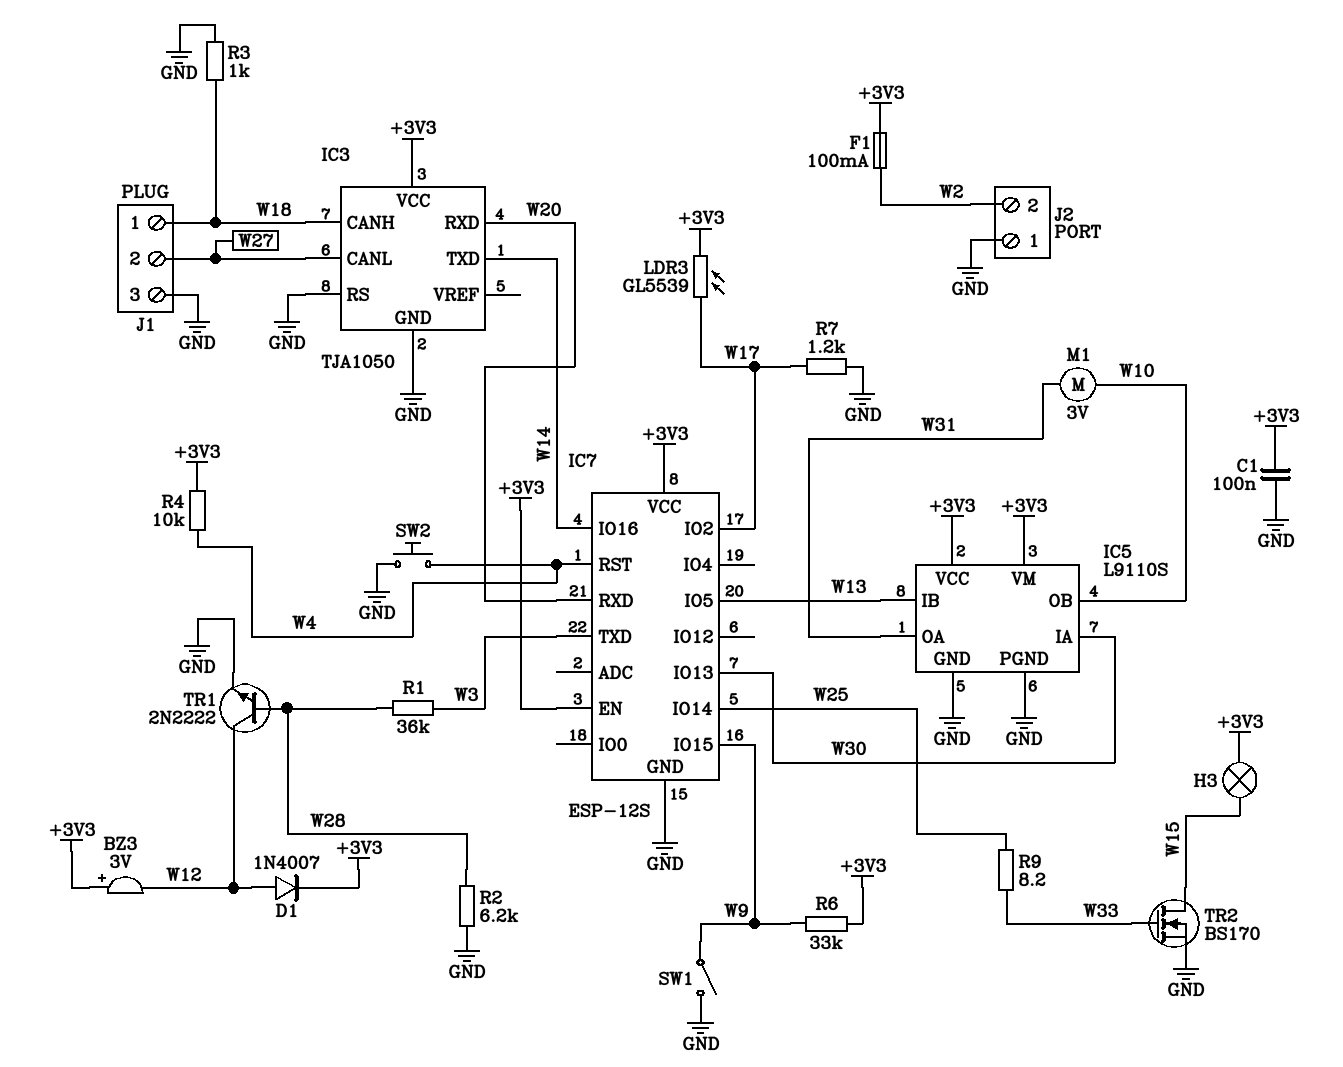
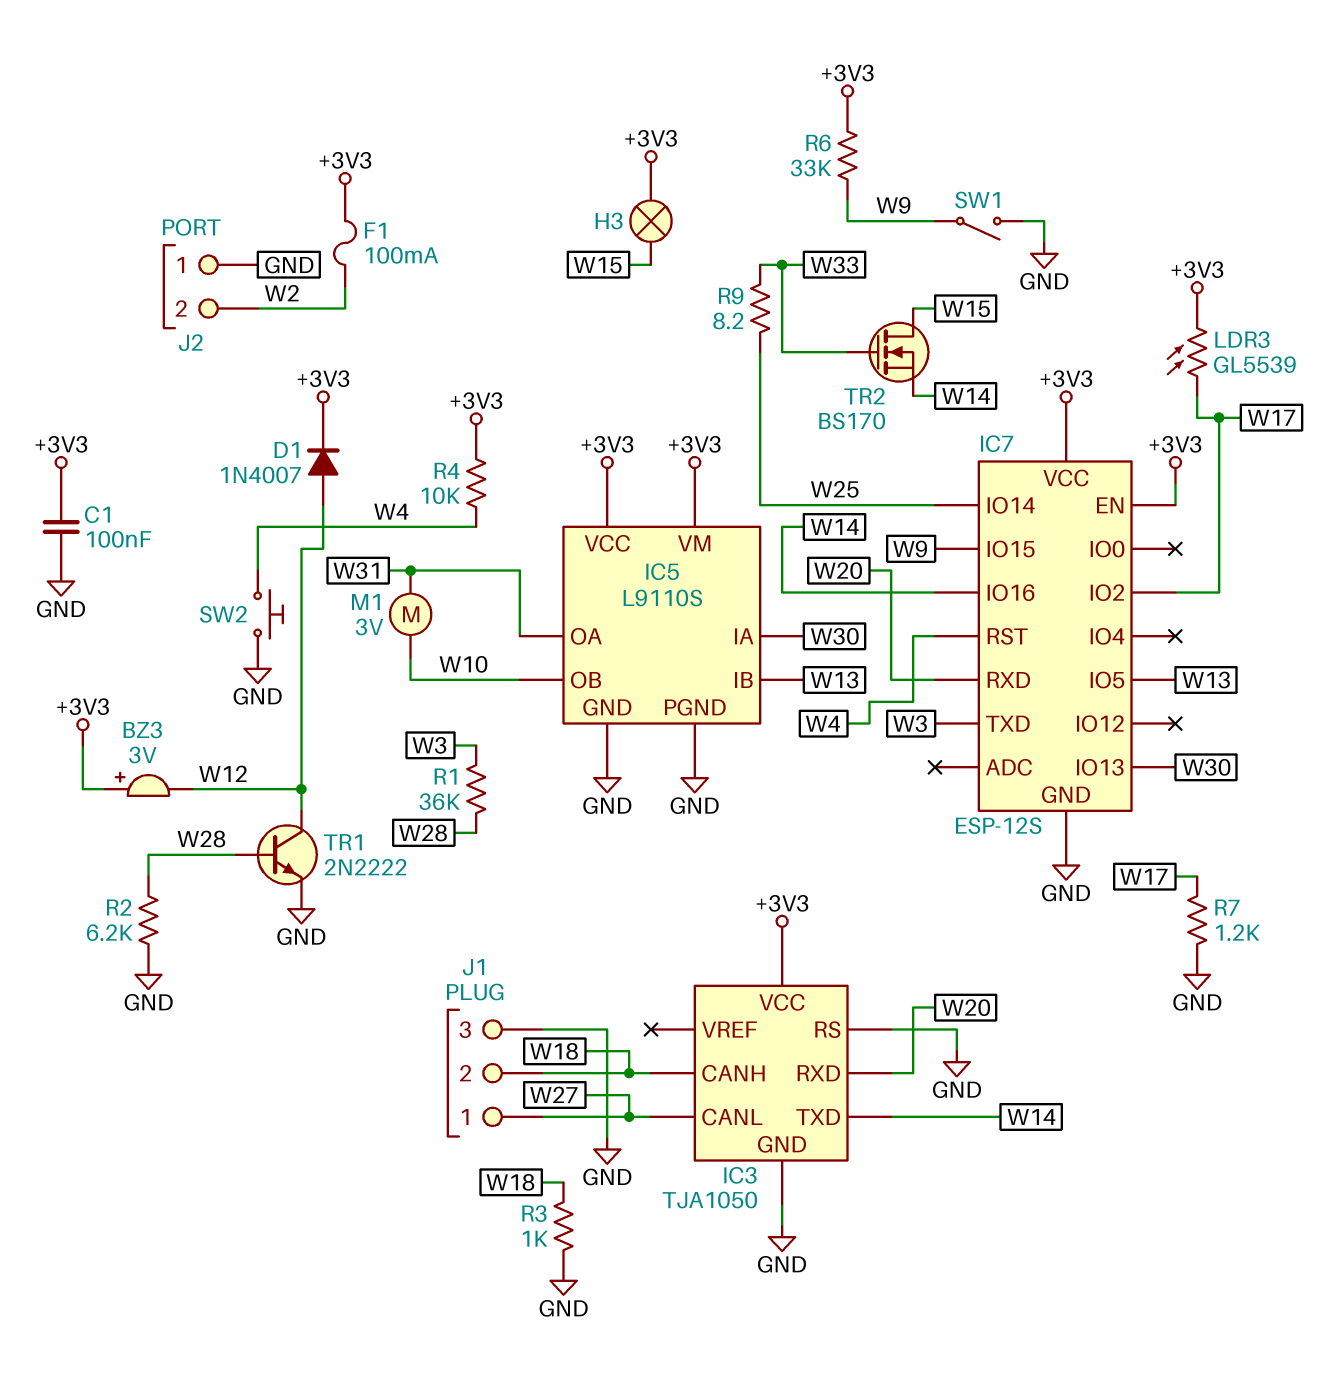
J1 pin 1: W18 -> W27
J1 pin 2: W27 -> W18
TR2: NMOS BS170 (G W33, D W15, S GND) -> NMOS BS170 (G W33, D W15, S W14)

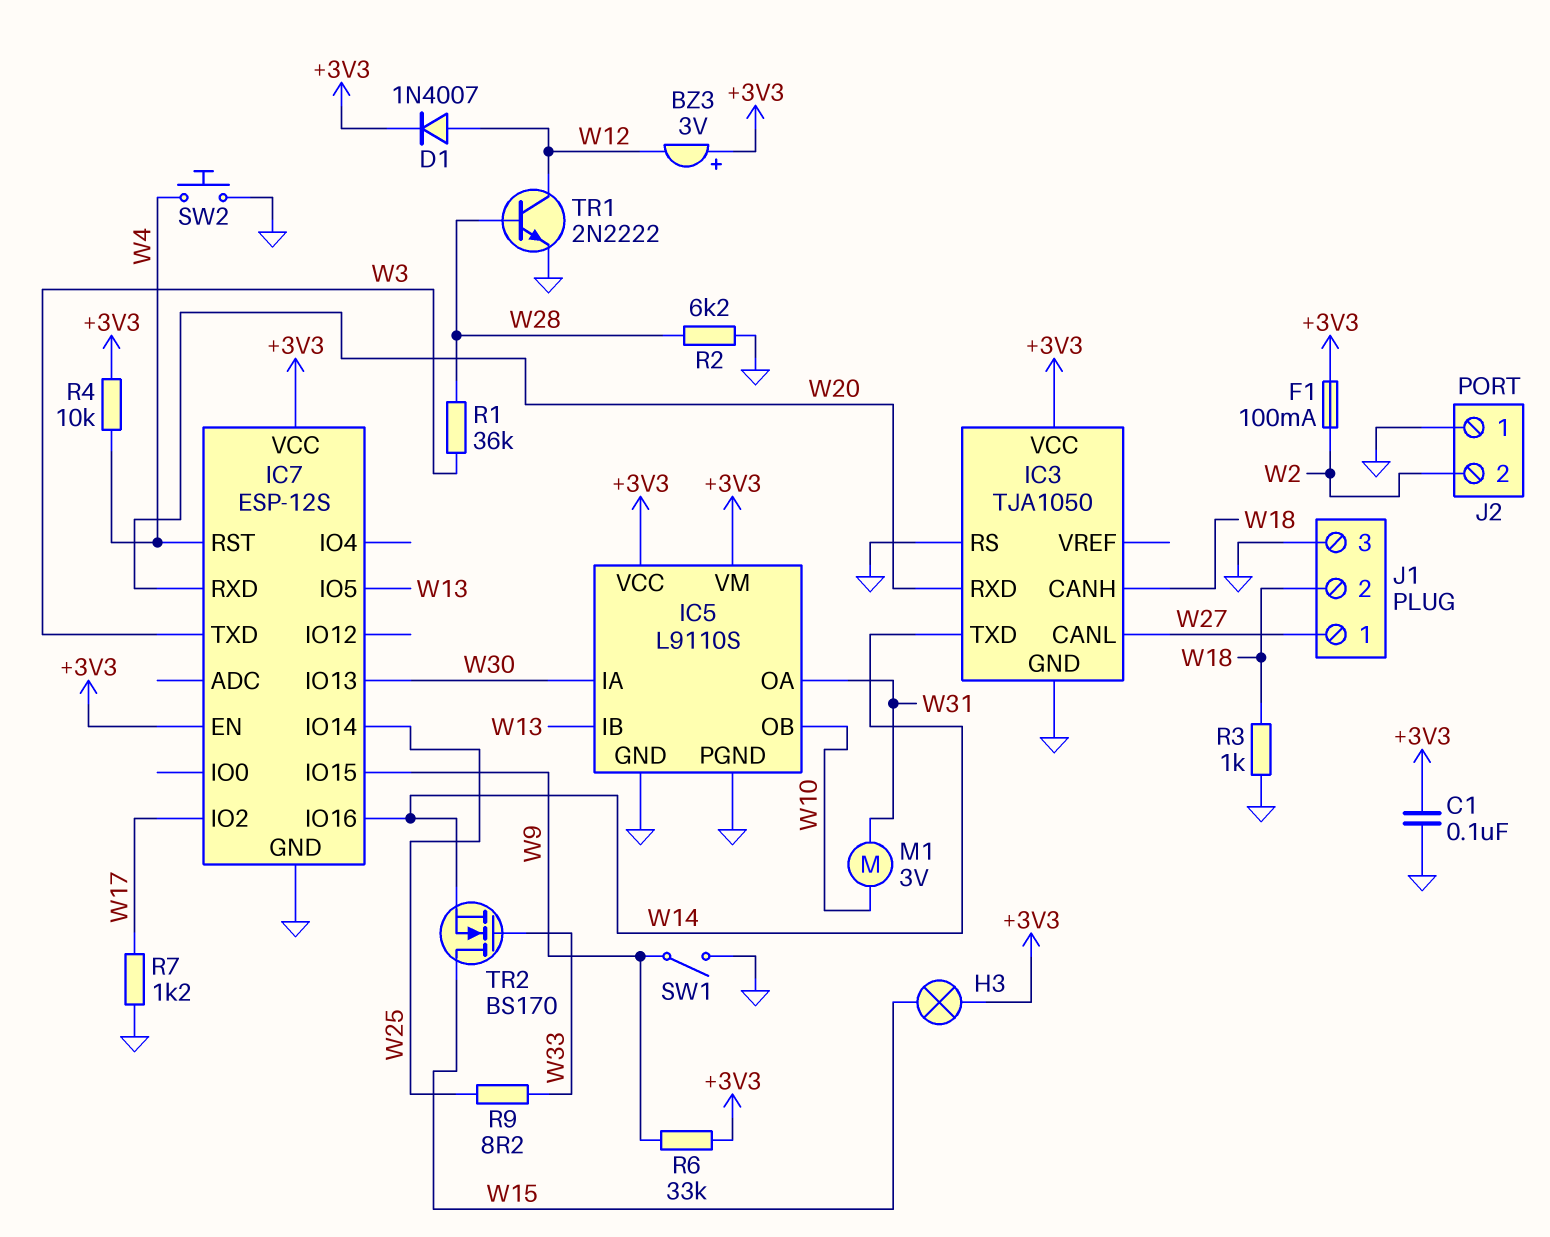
LDR3: GL5539 (+3V3, W17) -> none

